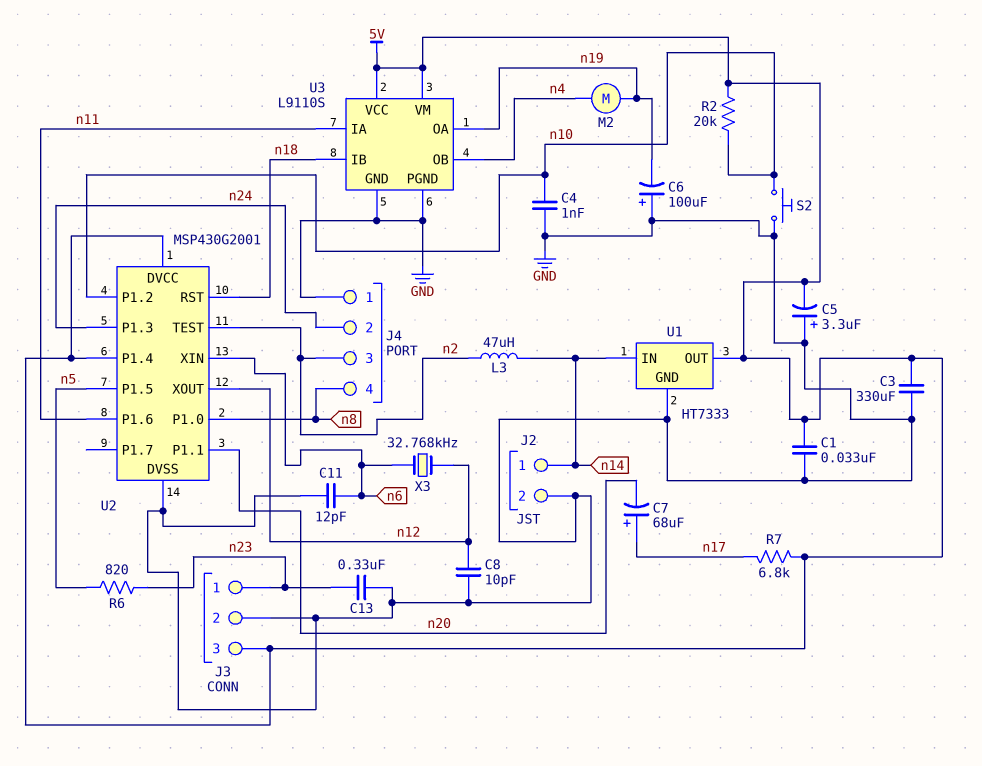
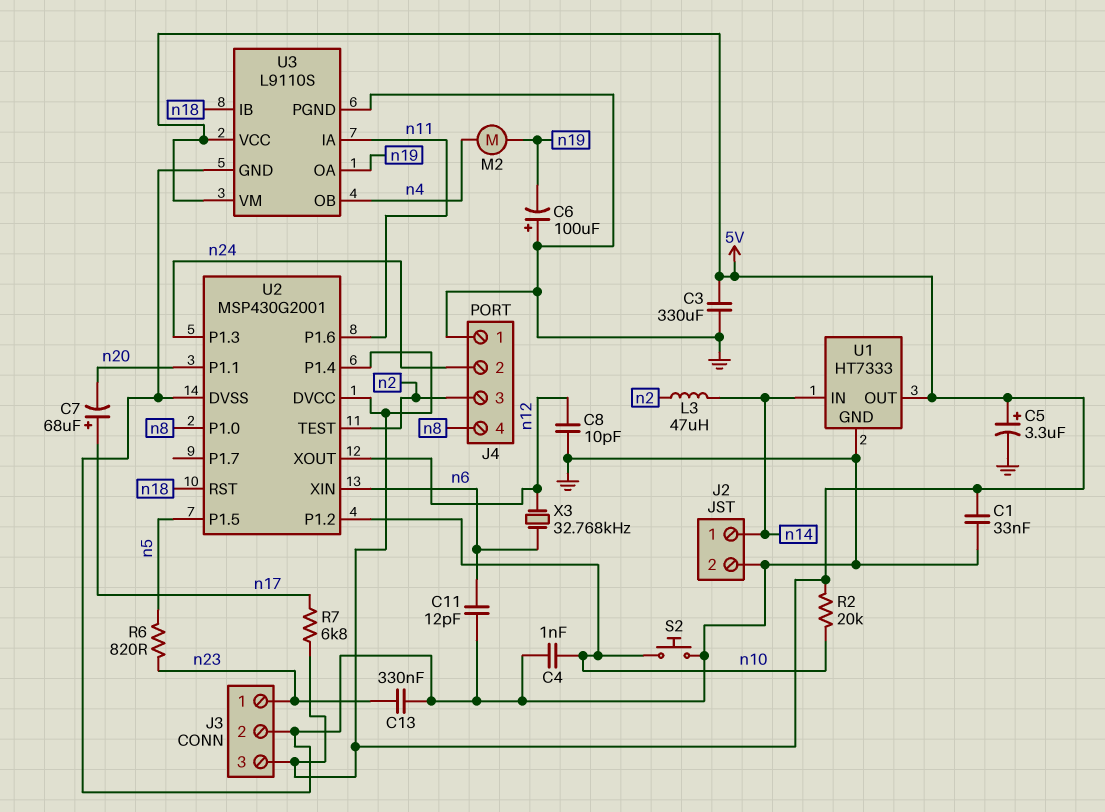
C5: 3.3uF (plus GND, minus 5V) -> 3.3uF (plus 5V, minus GND)

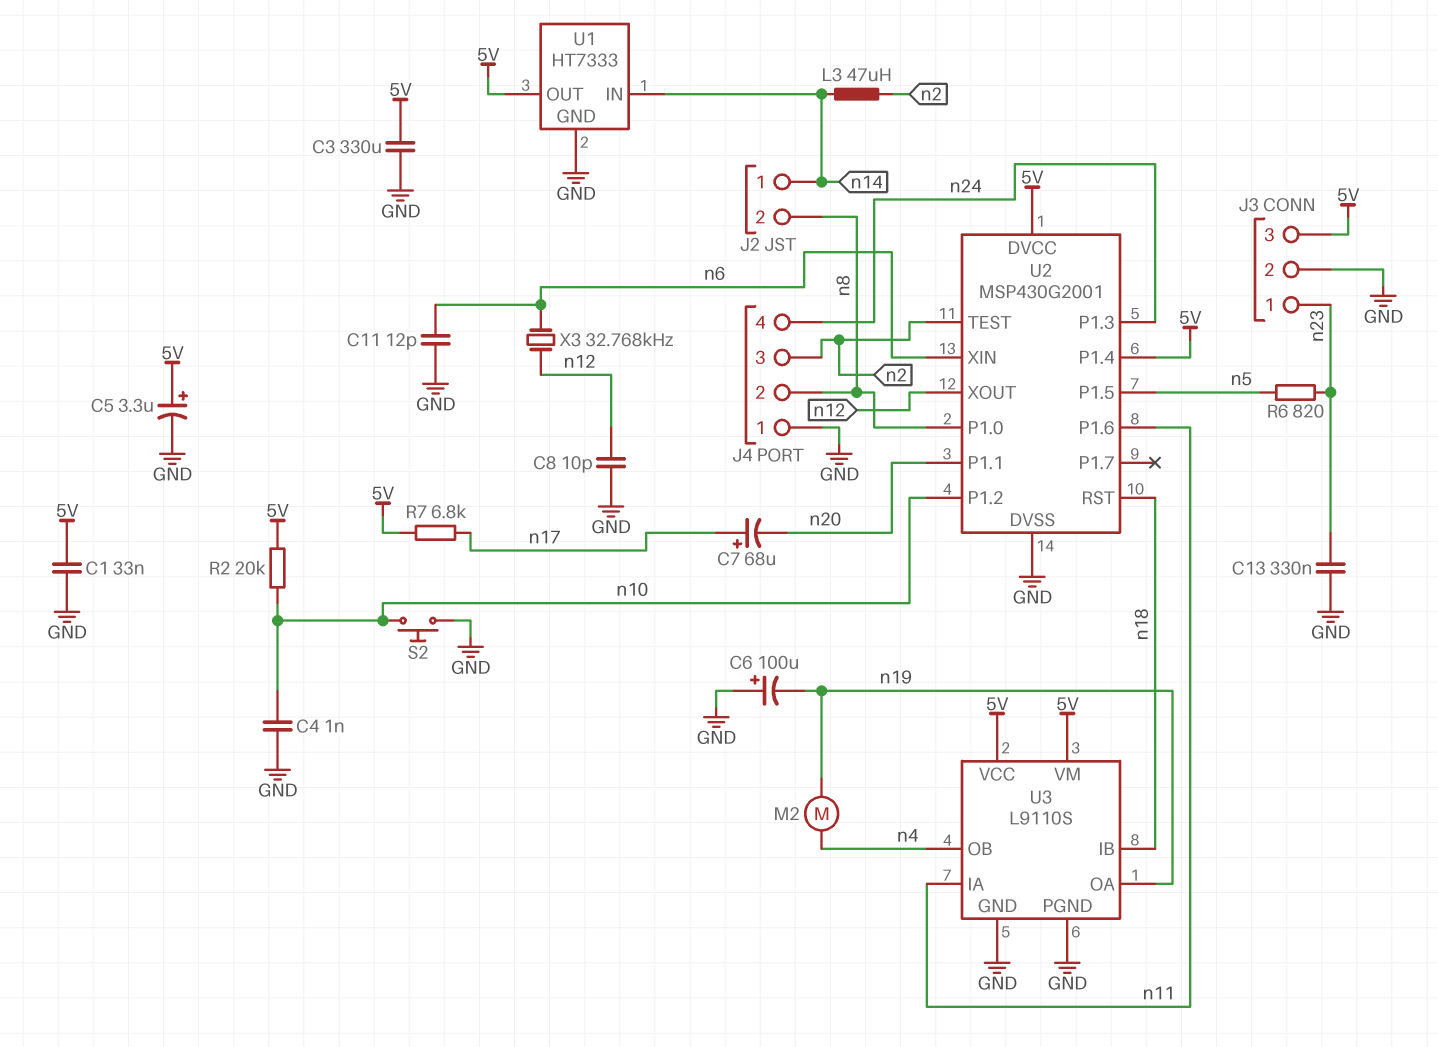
J2 pin 2: GND -> n8
J4 pin 2: n24 -> n8
J4 pin 4: n8 -> n24

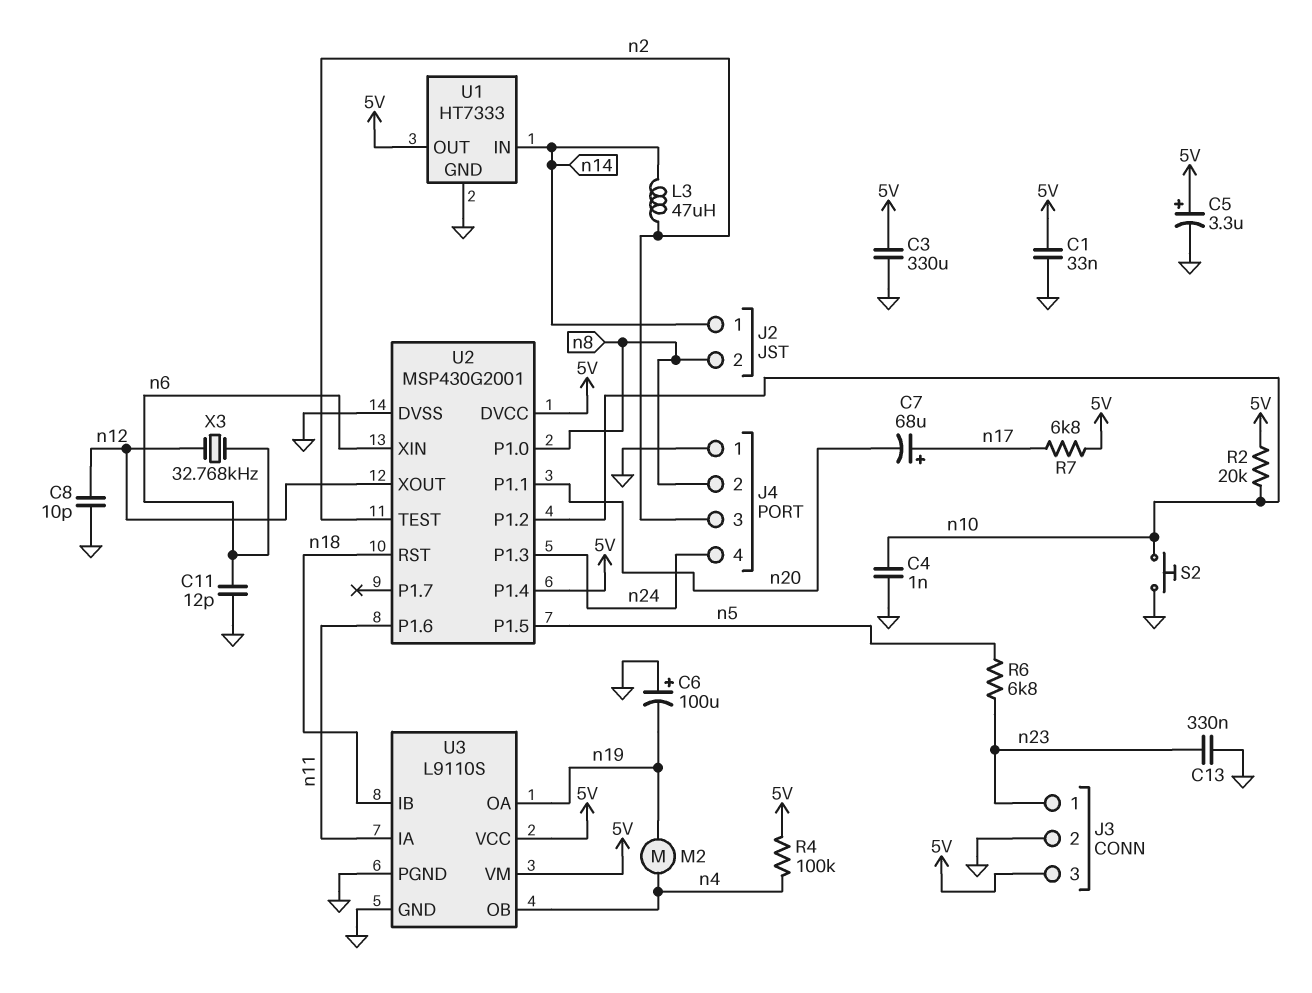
R4: none -> 100k (5V, n4)
R6: 820 (n5, n23) -> 6.8k (n5, n23)

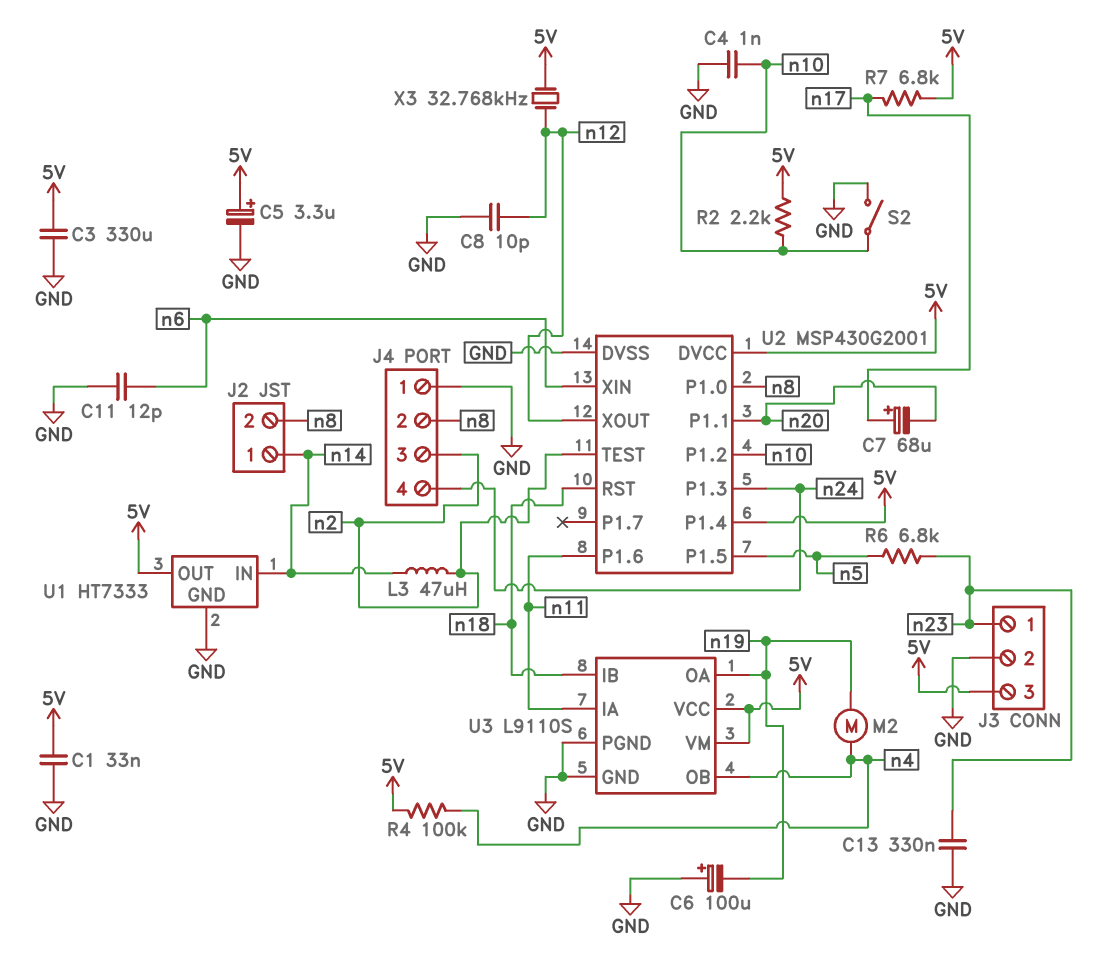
R2: 20k (5V, n10) -> 2.2k (5V, n10)
S2: button (GND, n10) -> switch (GND, n10)
X3: 32.768kHz (n6, n12) -> 32.768kHz (5V, n12)

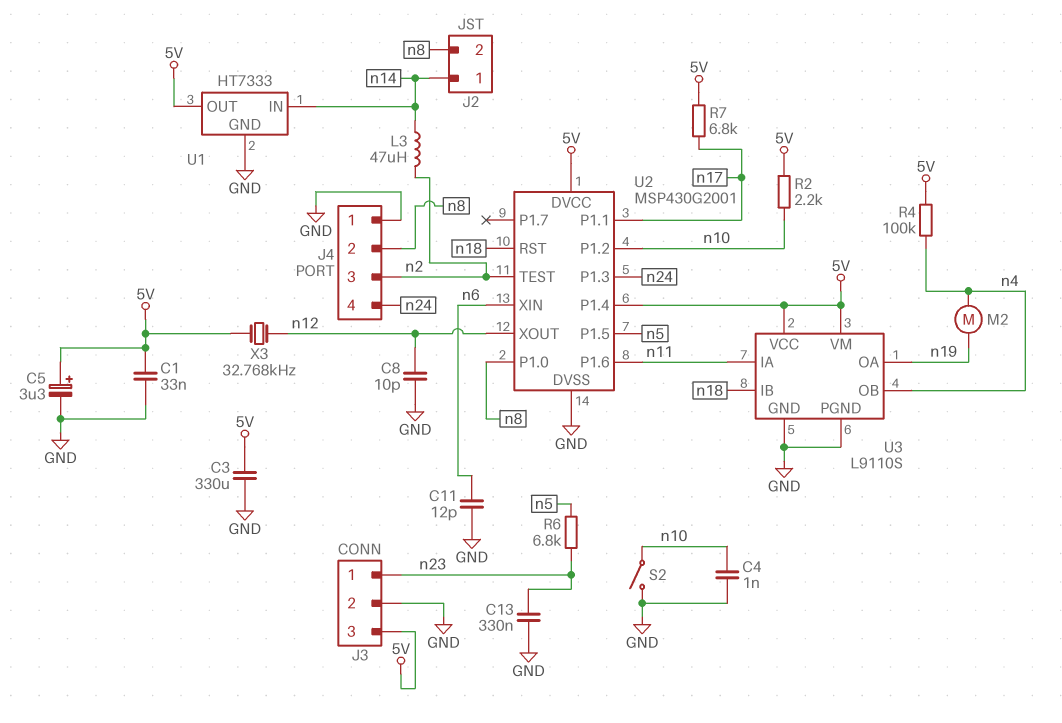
C6: 100uF (plus GND, minus n19) -> none
C7: 68uF (plus n17, minus n20) -> none
U2 pin P1.1: n20 -> n17

